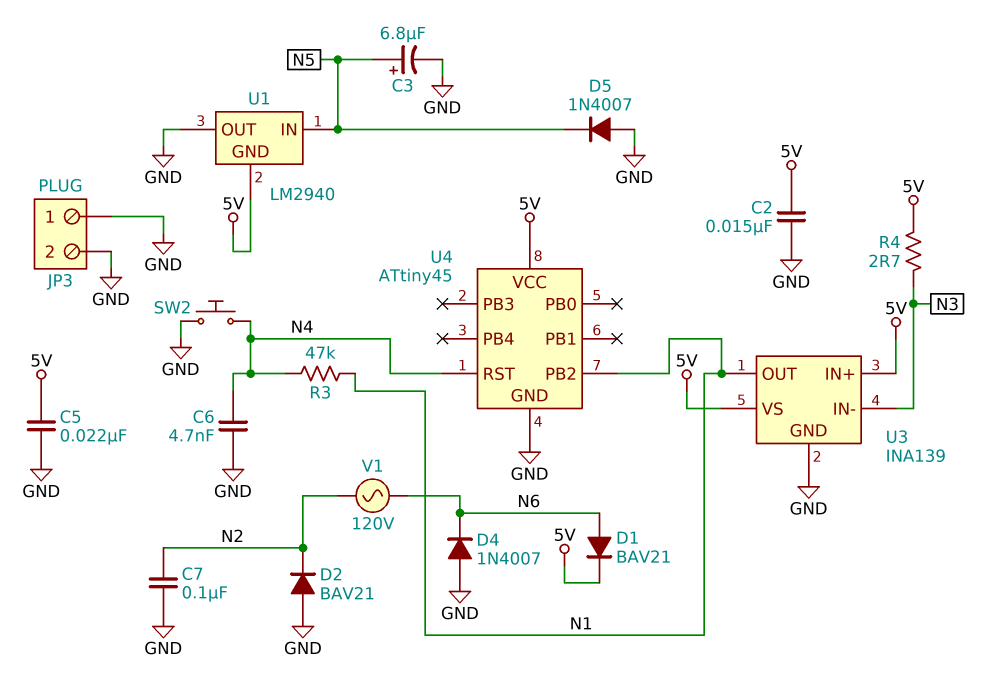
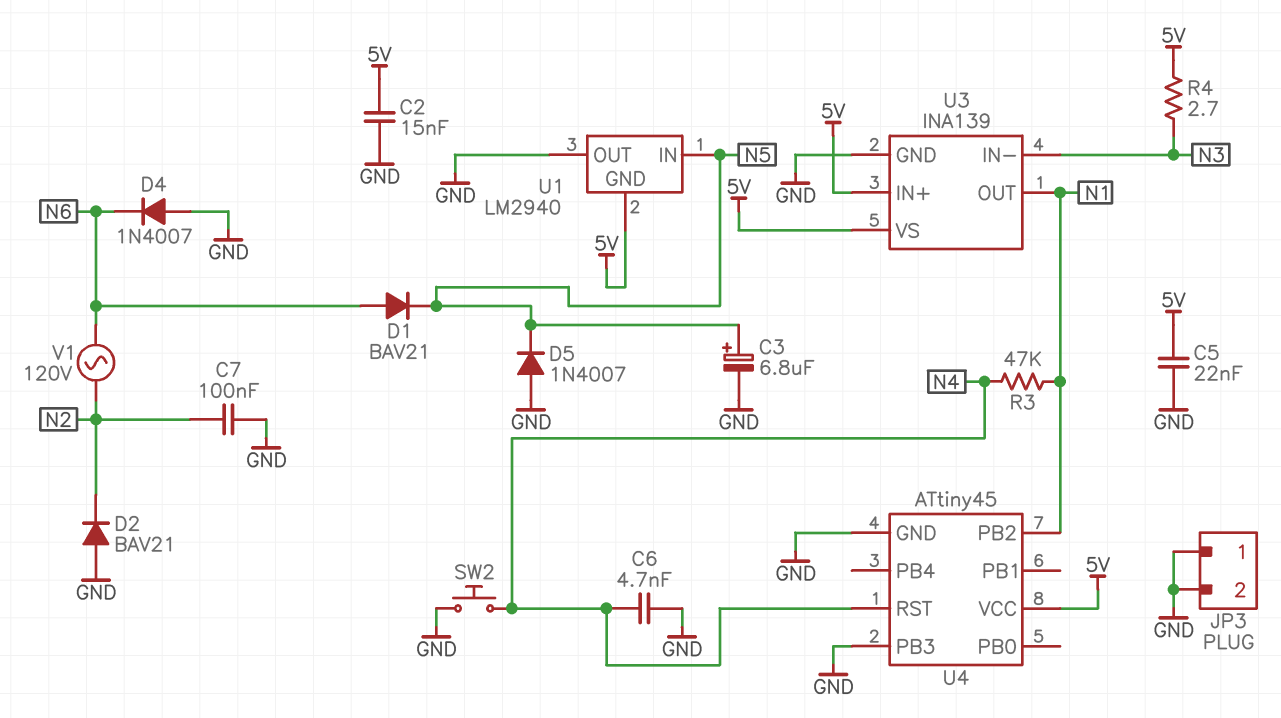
D1: diode BAV21 (A N6, K 5V) -> diode BAV21 (A N6, K N5)
U4 pin PB3: none -> GND

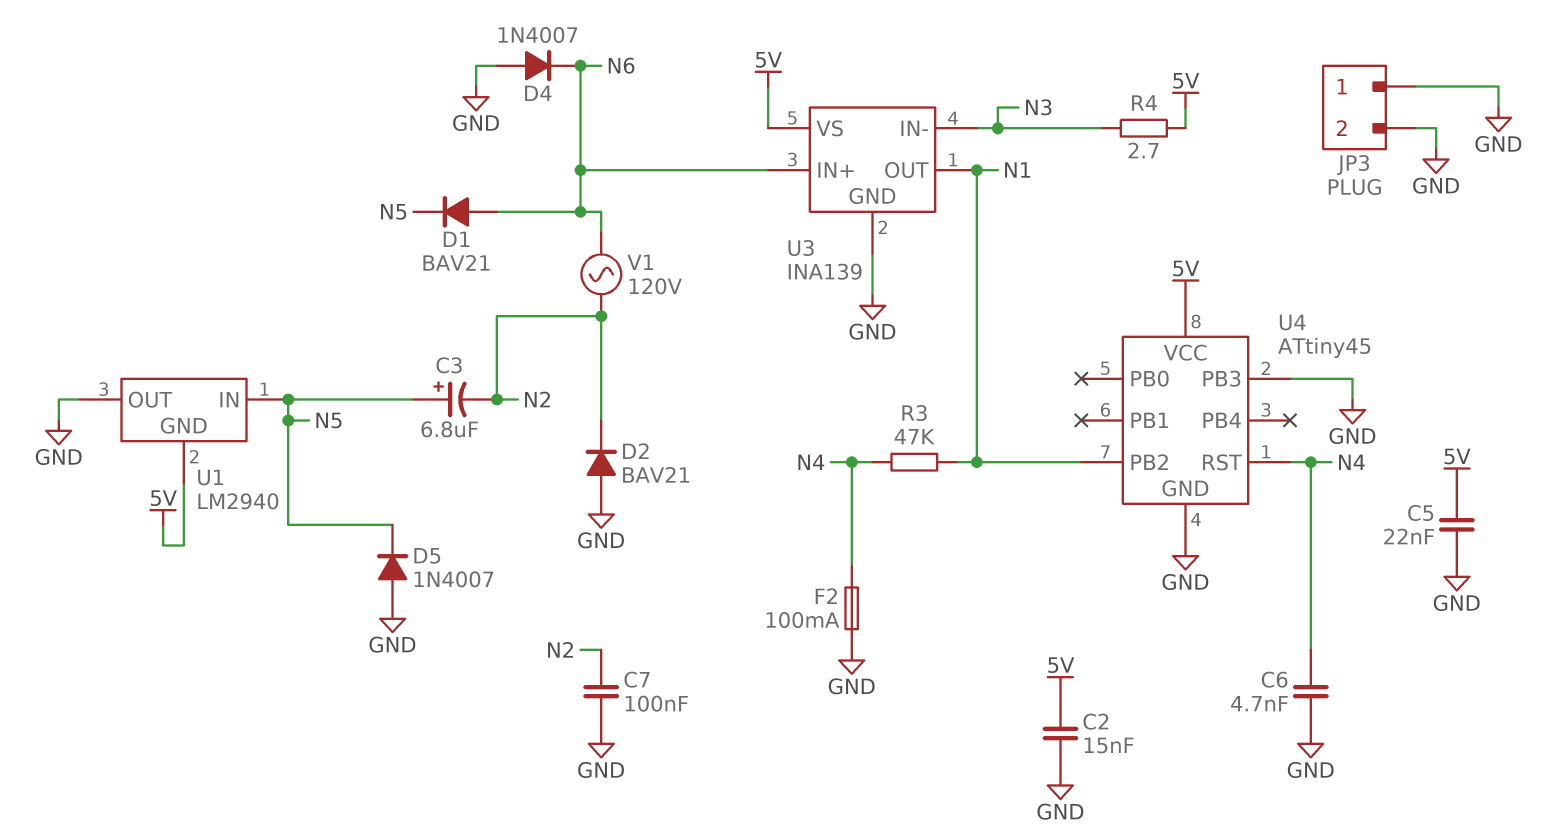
C3: 6.8uF (plus N5, minus GND) -> 6.8uF (plus N5, minus N2)
F2: none -> 100mA (GND, N4)
SW2: button (GND, N4) -> none
U3 pin IN+: 5V -> N6

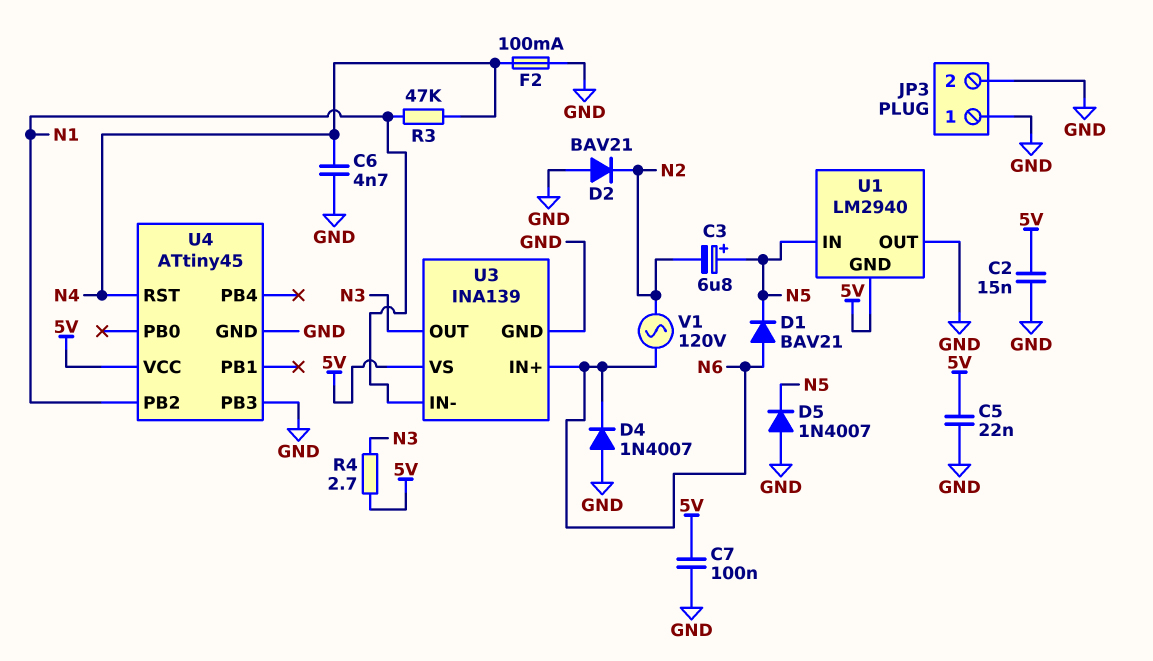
C7: 100nF (GND, N2) -> 100nF (5V, GND)
U3 pin IN-: N3 -> N1
U3 pin OUT: N1 -> N3

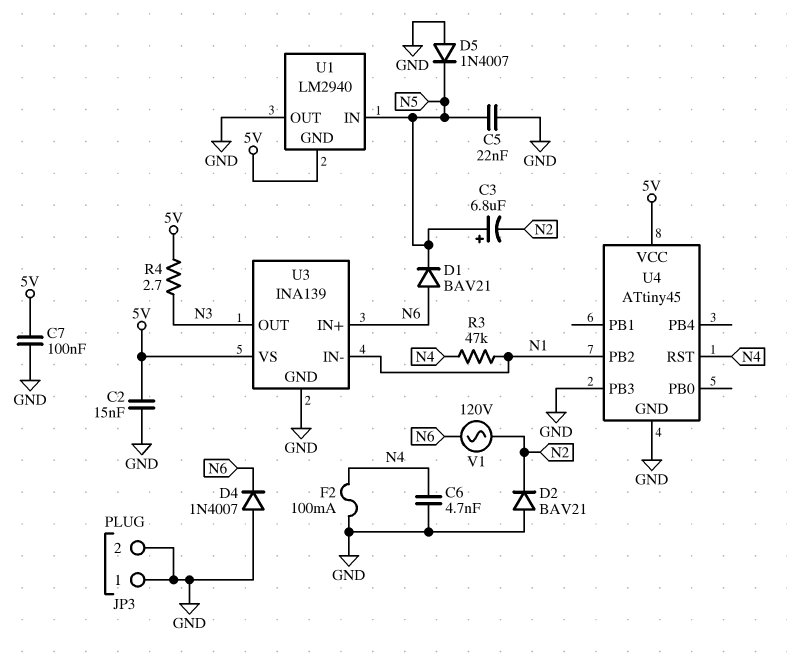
C5: 22nF (5V, GND) -> 22nF (GND, N5)

